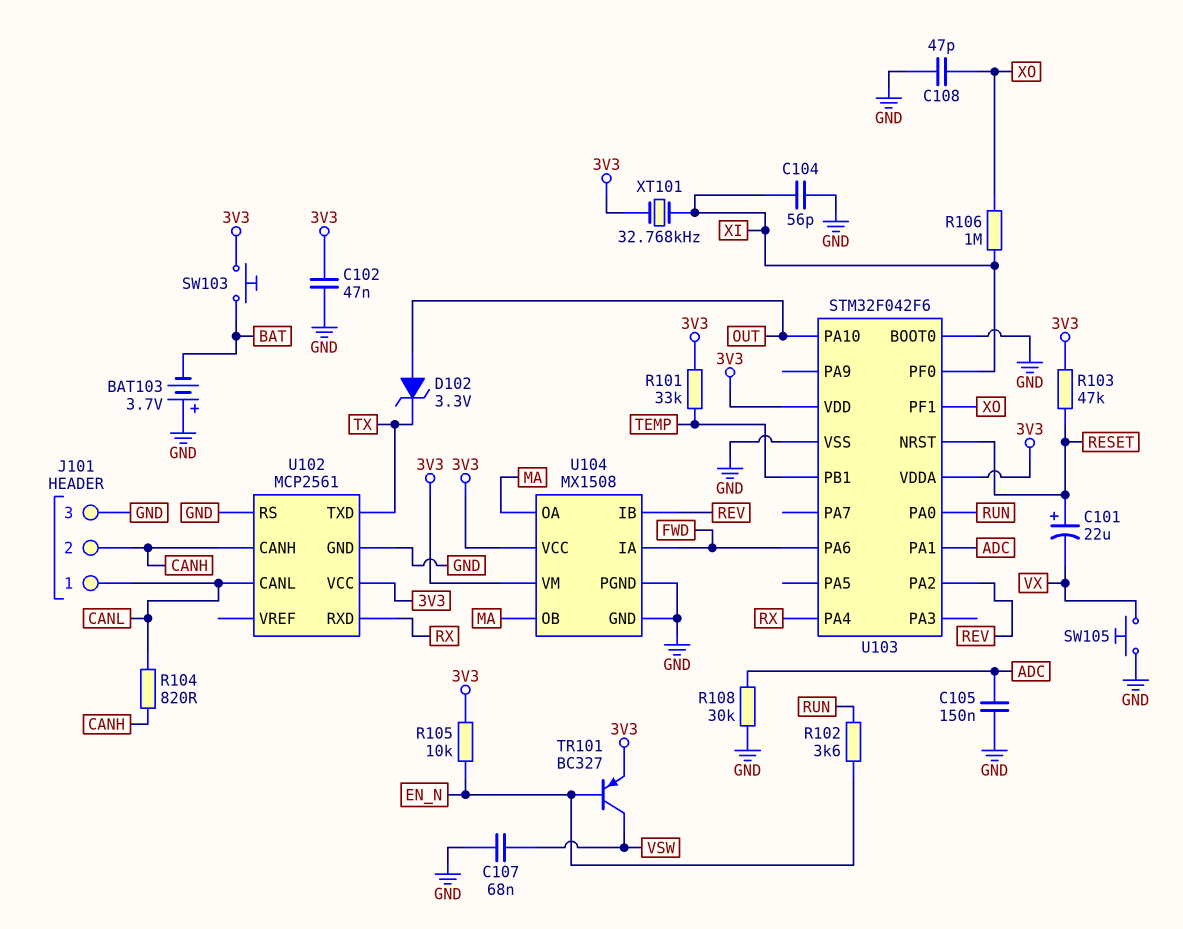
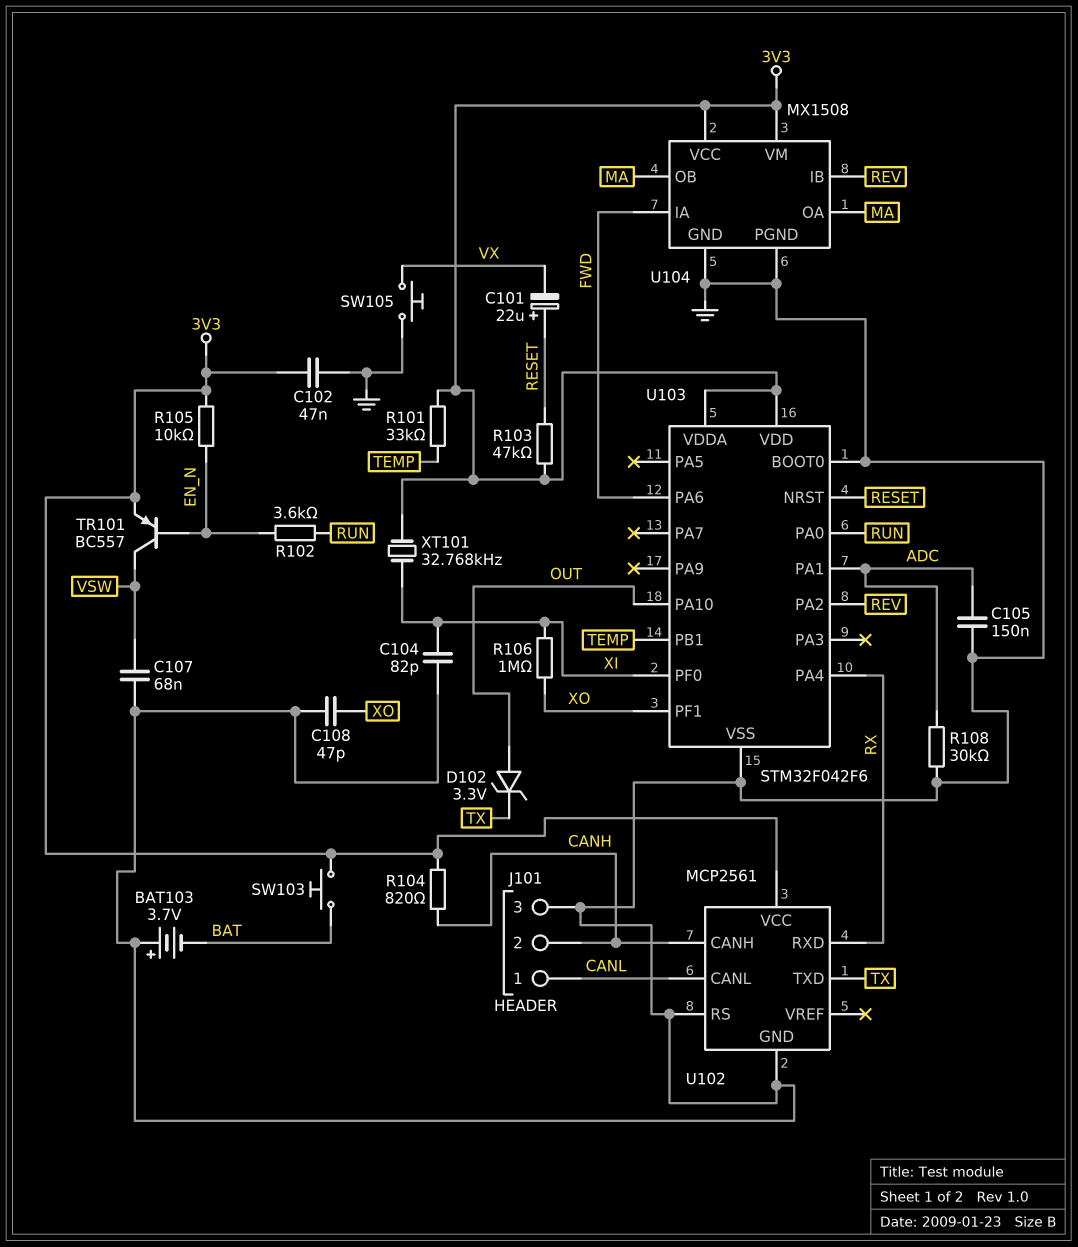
C104: 56pF (GND, XI) -> 82pF (GND, XI)
R104: 820 (CANH, CANL) -> 820 (3V3, CANH)
TR101: PNP BC327 (B EN_N, C VSW, E 3V3) -> PNP BC557 (B EN_N, C VSW, E 3V3)

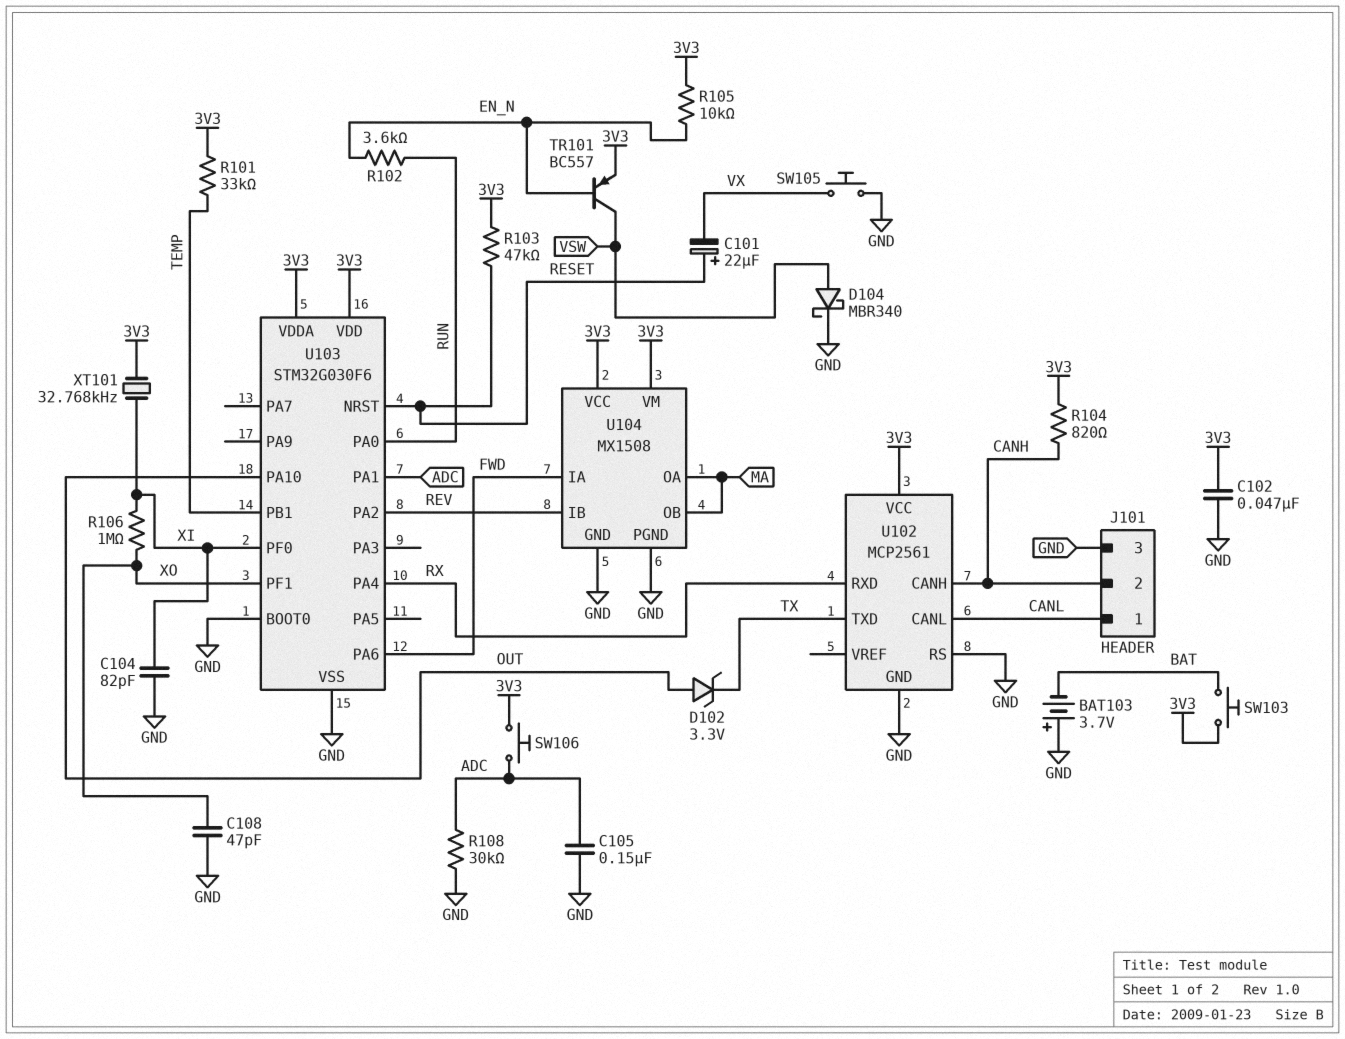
C107: 68nF (GND, VSW) -> none
D104: none -> schottky MBR340 (A VSW, K GND)
SW106: none -> button (3V3, ADC)
U103: STM32F042F6 -> STM32G030F6

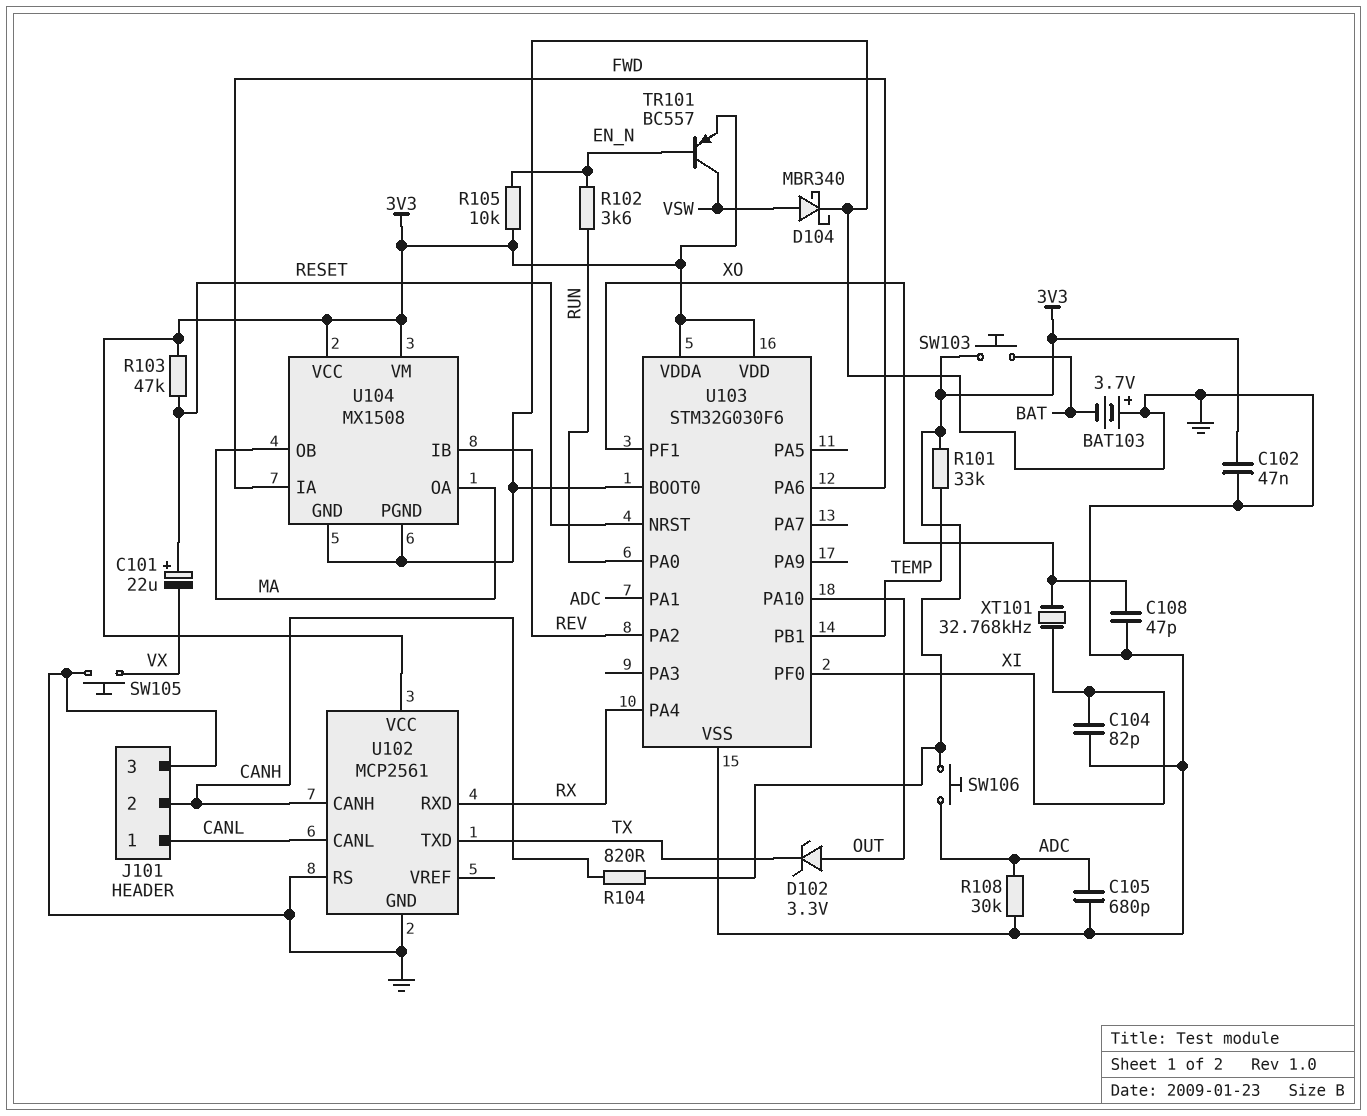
C105: 150nF (ADC, GND) -> 680pF (ADC, GND)
R106: 1M (XI, XO) -> none
XT101: 32.768kHz (3V3, XI) -> 32.768kHz (XI, XO)

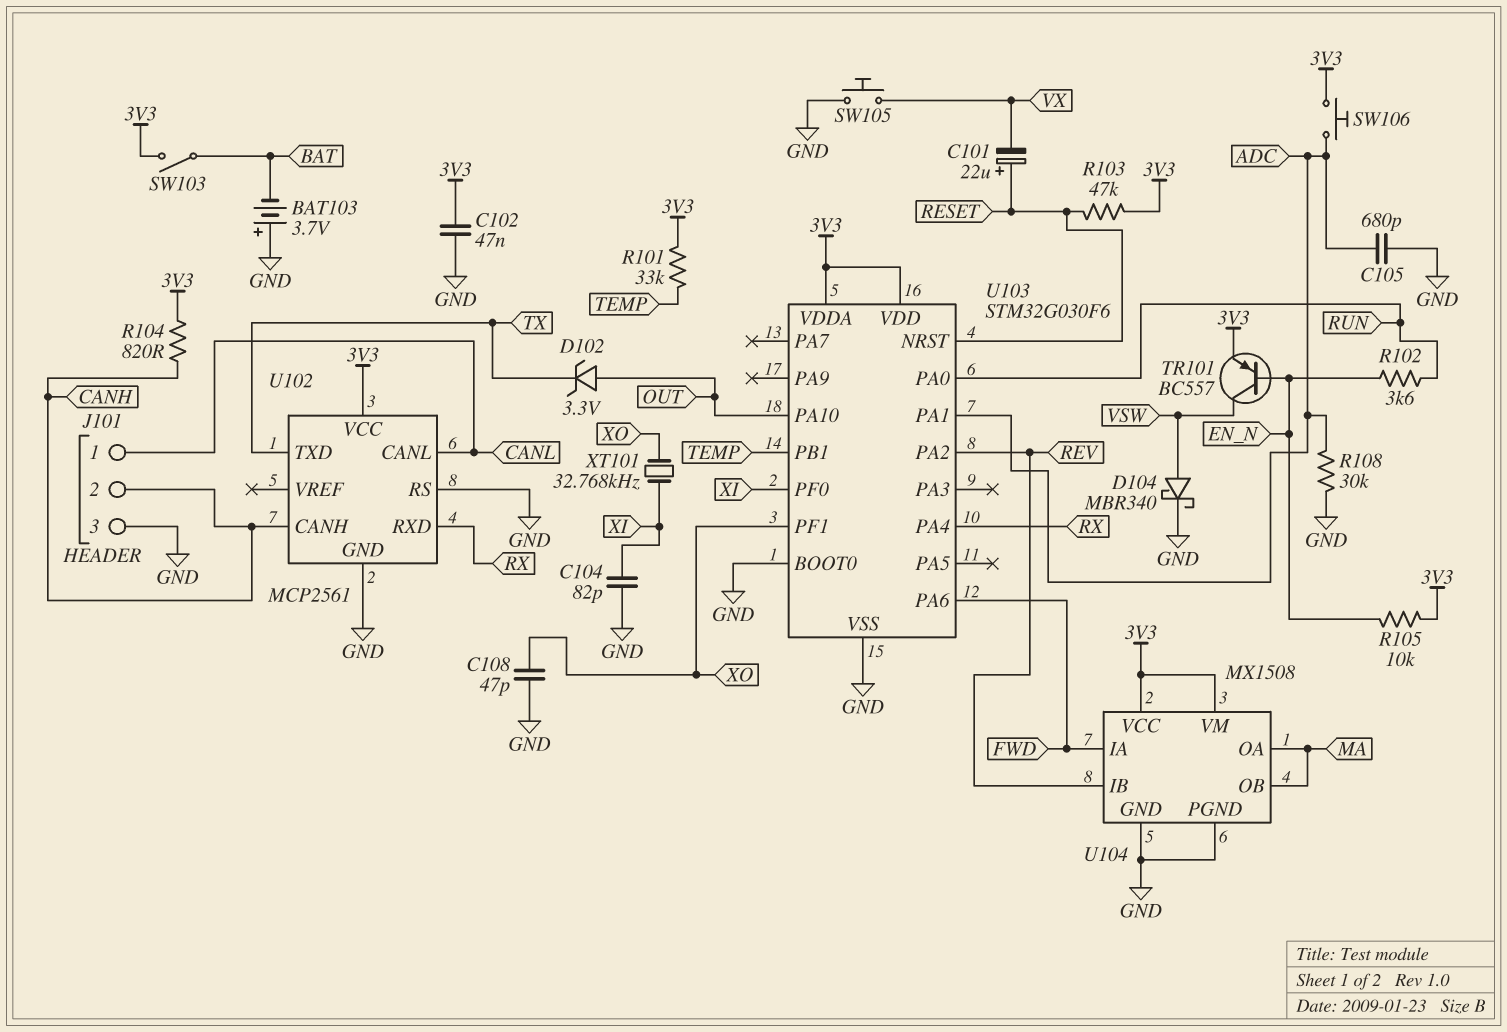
SW103: button (3V3, BAT) -> switch (3V3, BAT)

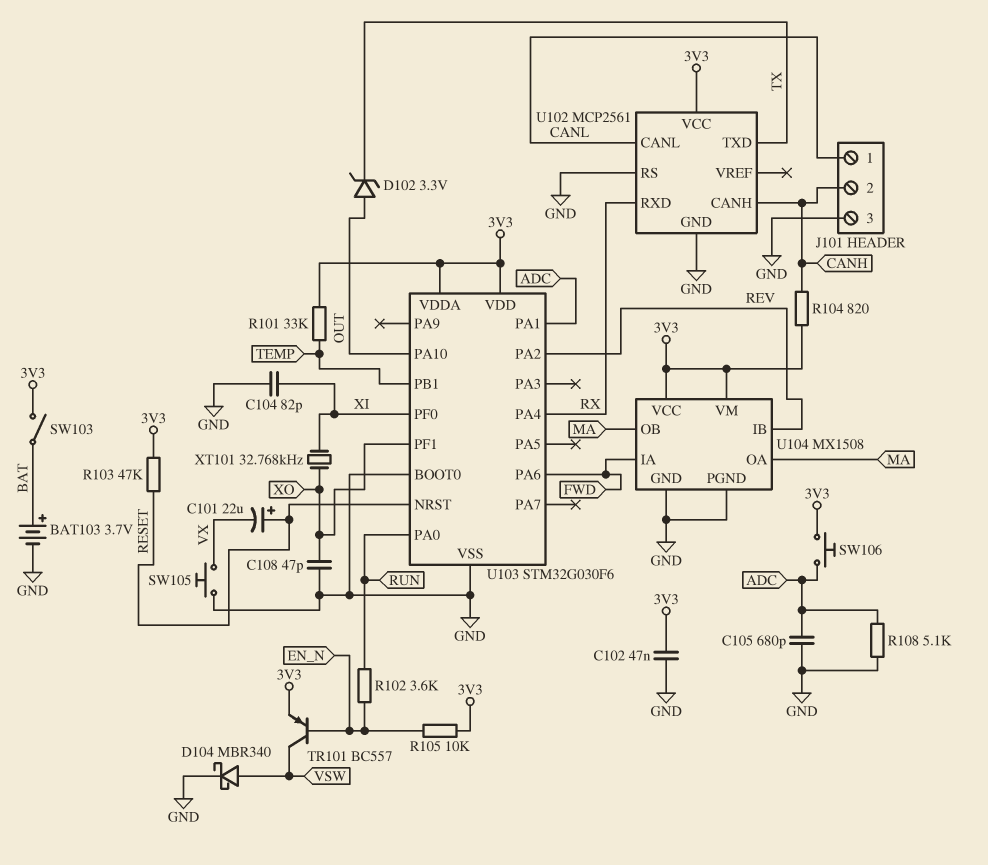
BAT103: 3.7V (plus GND, minus BAT) -> 3.7V (plus BAT, minus GND)
R108: 30k (ADC, GND) -> 5.1k (ADC, GND)

